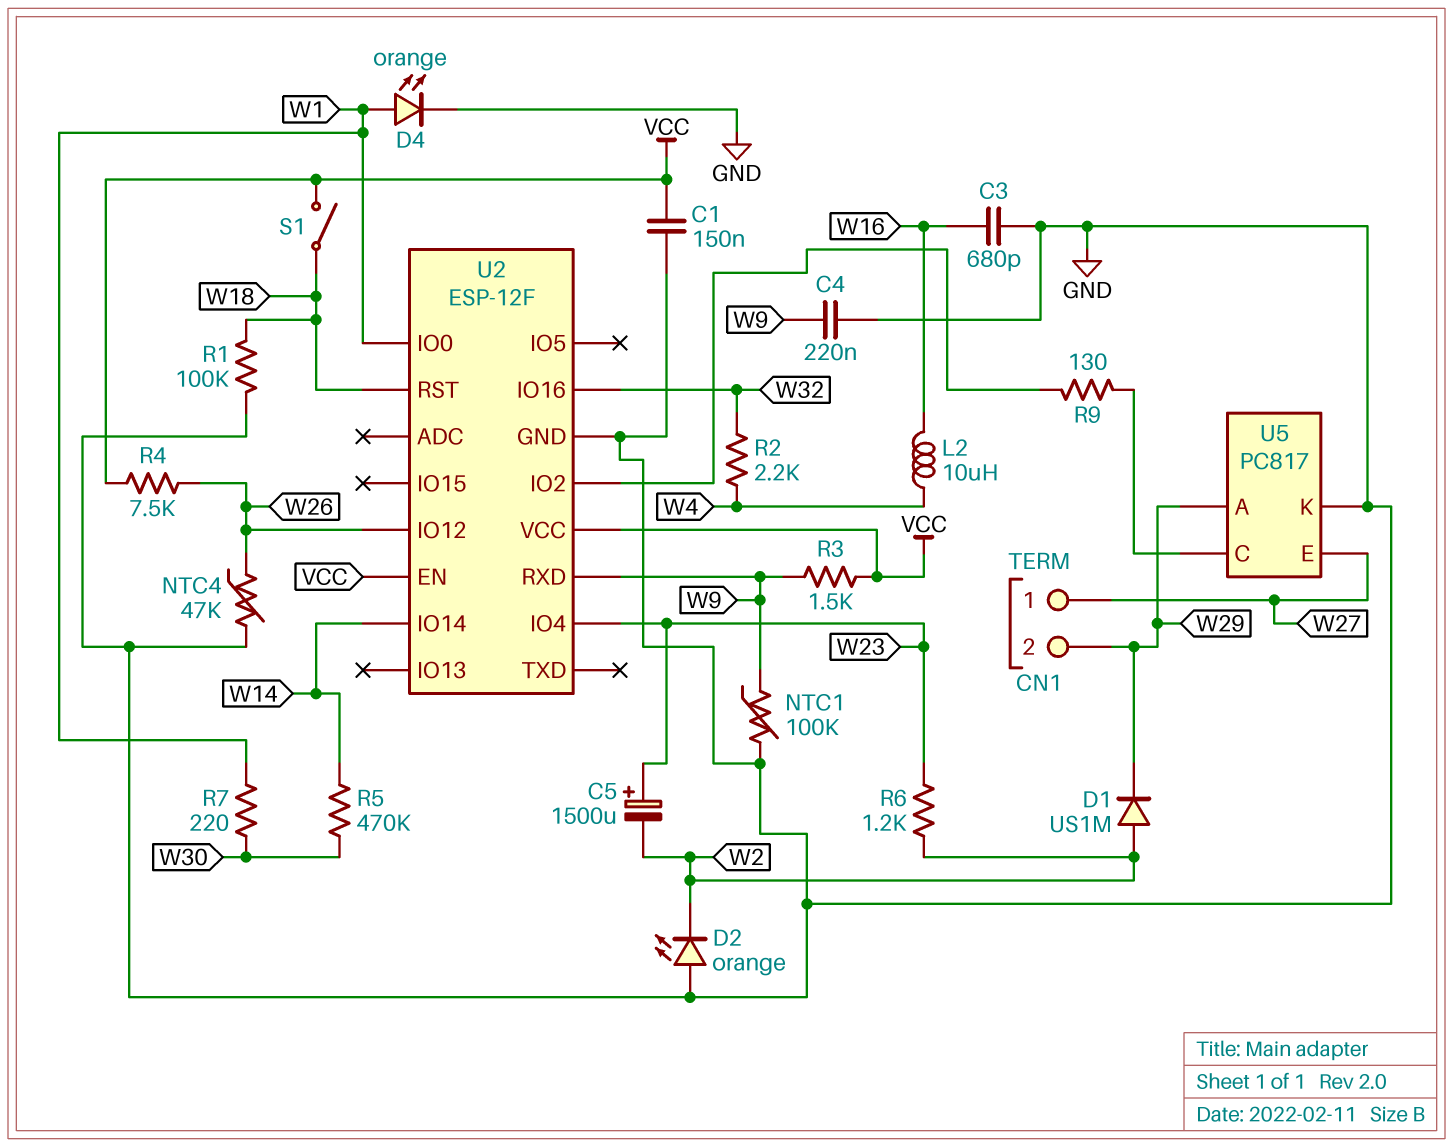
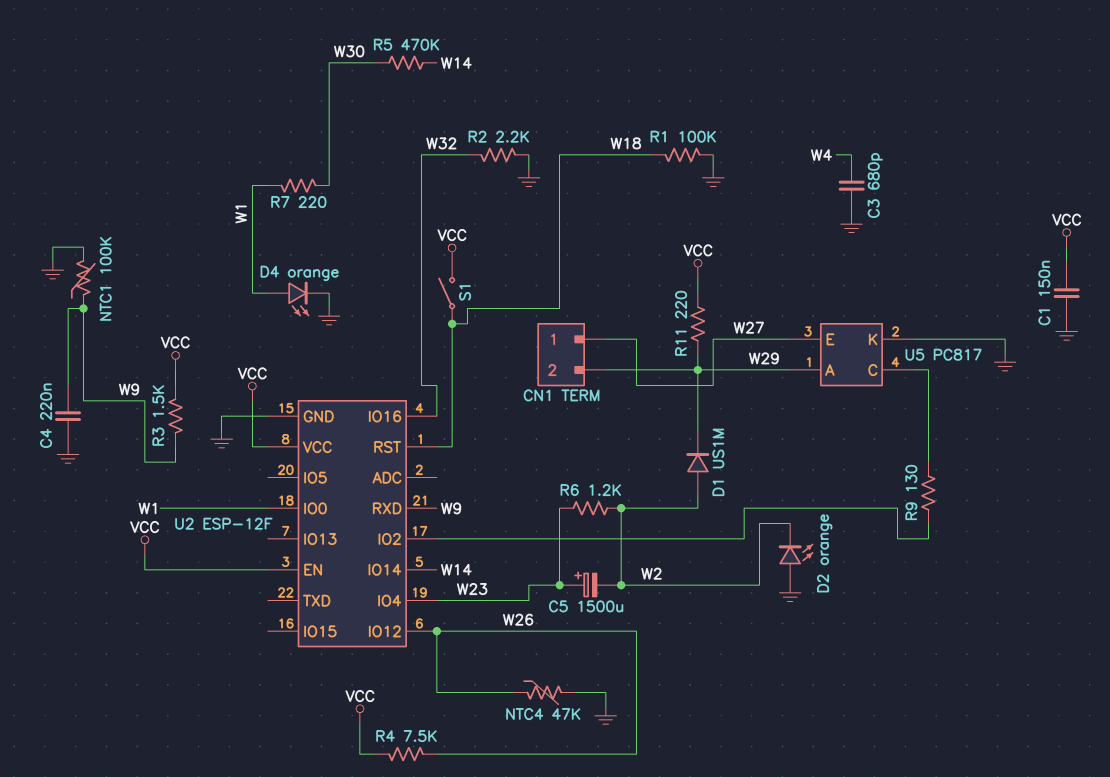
C3: 680pF (GND, W16) -> 680pF (GND, W4)
L2: 10uH (W4, W16) -> none
R2: 2.2k (W4, W32) -> 2.2k (GND, W32)
R11: none -> 220 (VCC, W29)

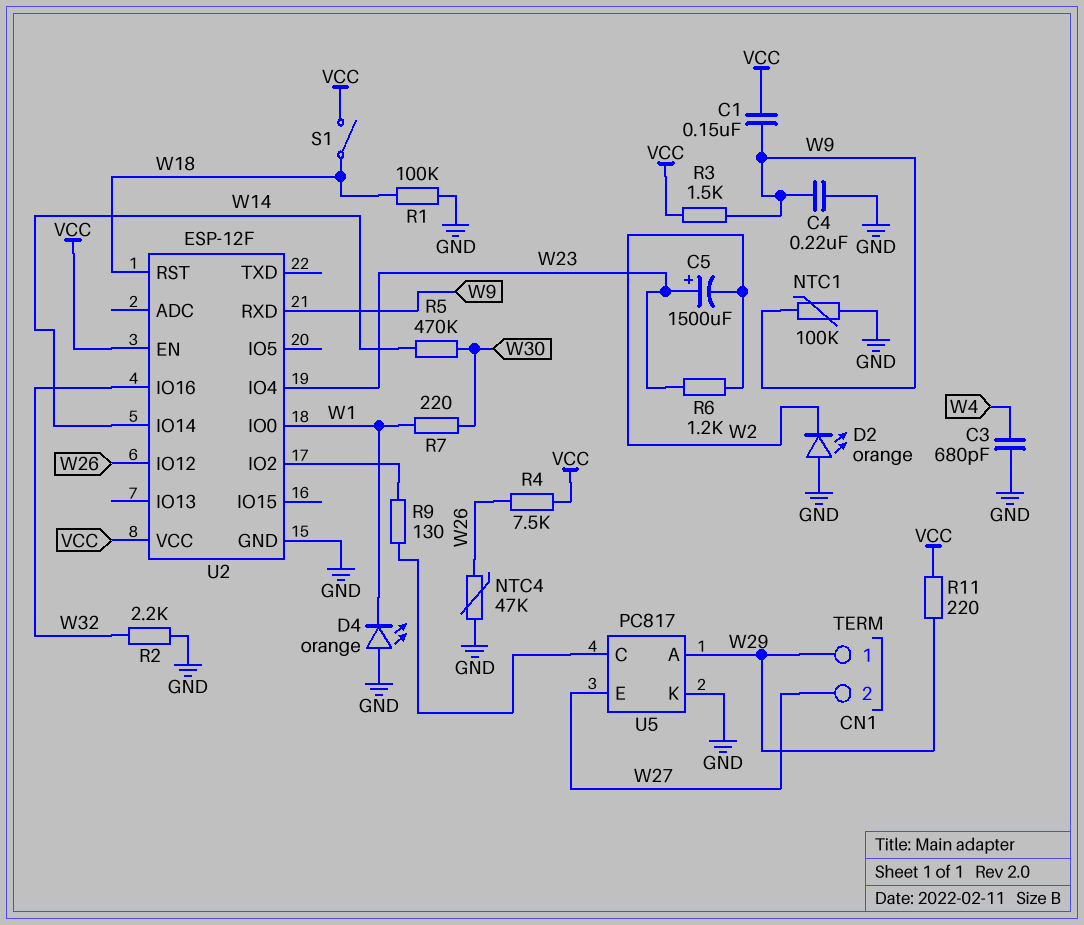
C1: 150nF (GND, VCC) -> 150nF (VCC, W9)
CN1 pin 1: W27 -> W29
CN1 pin 2: W29 -> W27
D1: diode US1M (A W2, K W29) -> none
D4: LED orange (A W1, K GND) -> LED orange (A GND, K W1)

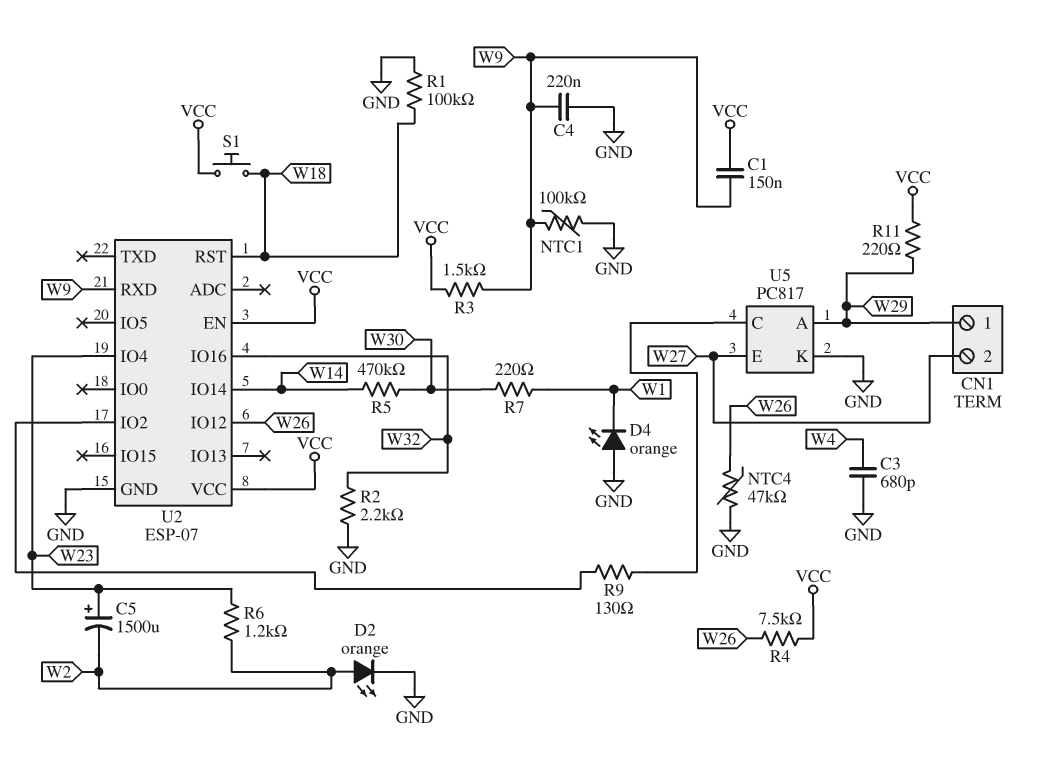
D2: LED orange (A GND, K W2) -> LED orange (A W2, K GND)
S1: switch (VCC, W18) -> button (VCC, W18)
U2: ESP-12F -> ESP-07
U2 pin IO0: W1 -> none

